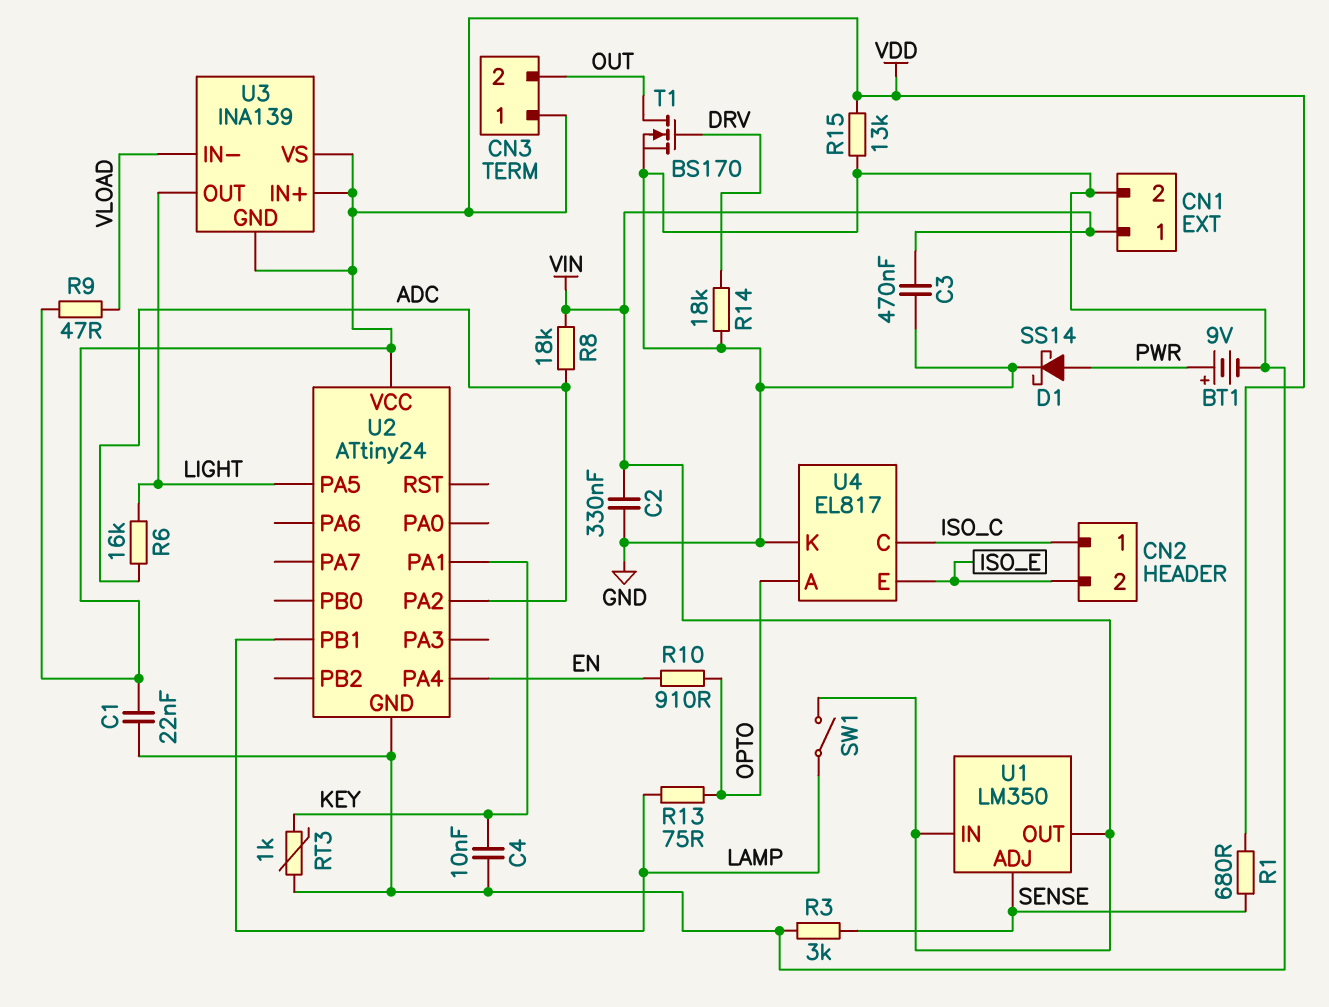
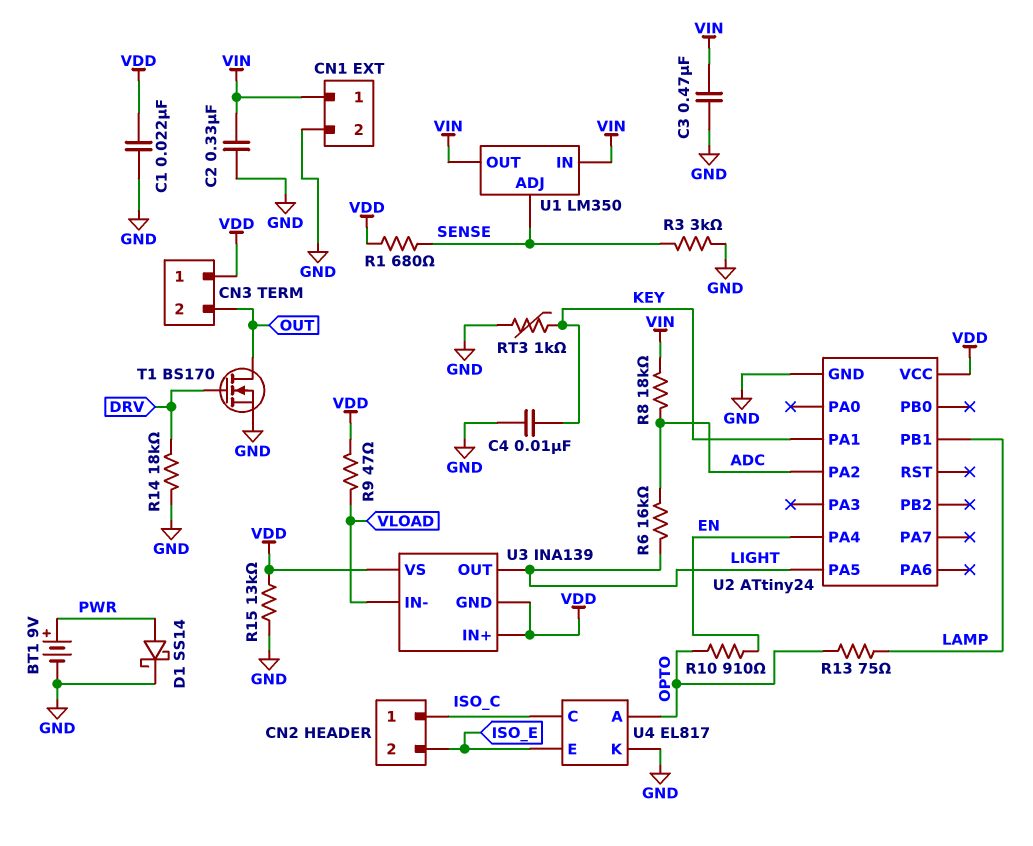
SW1: switch (LAMP, VIN) -> none

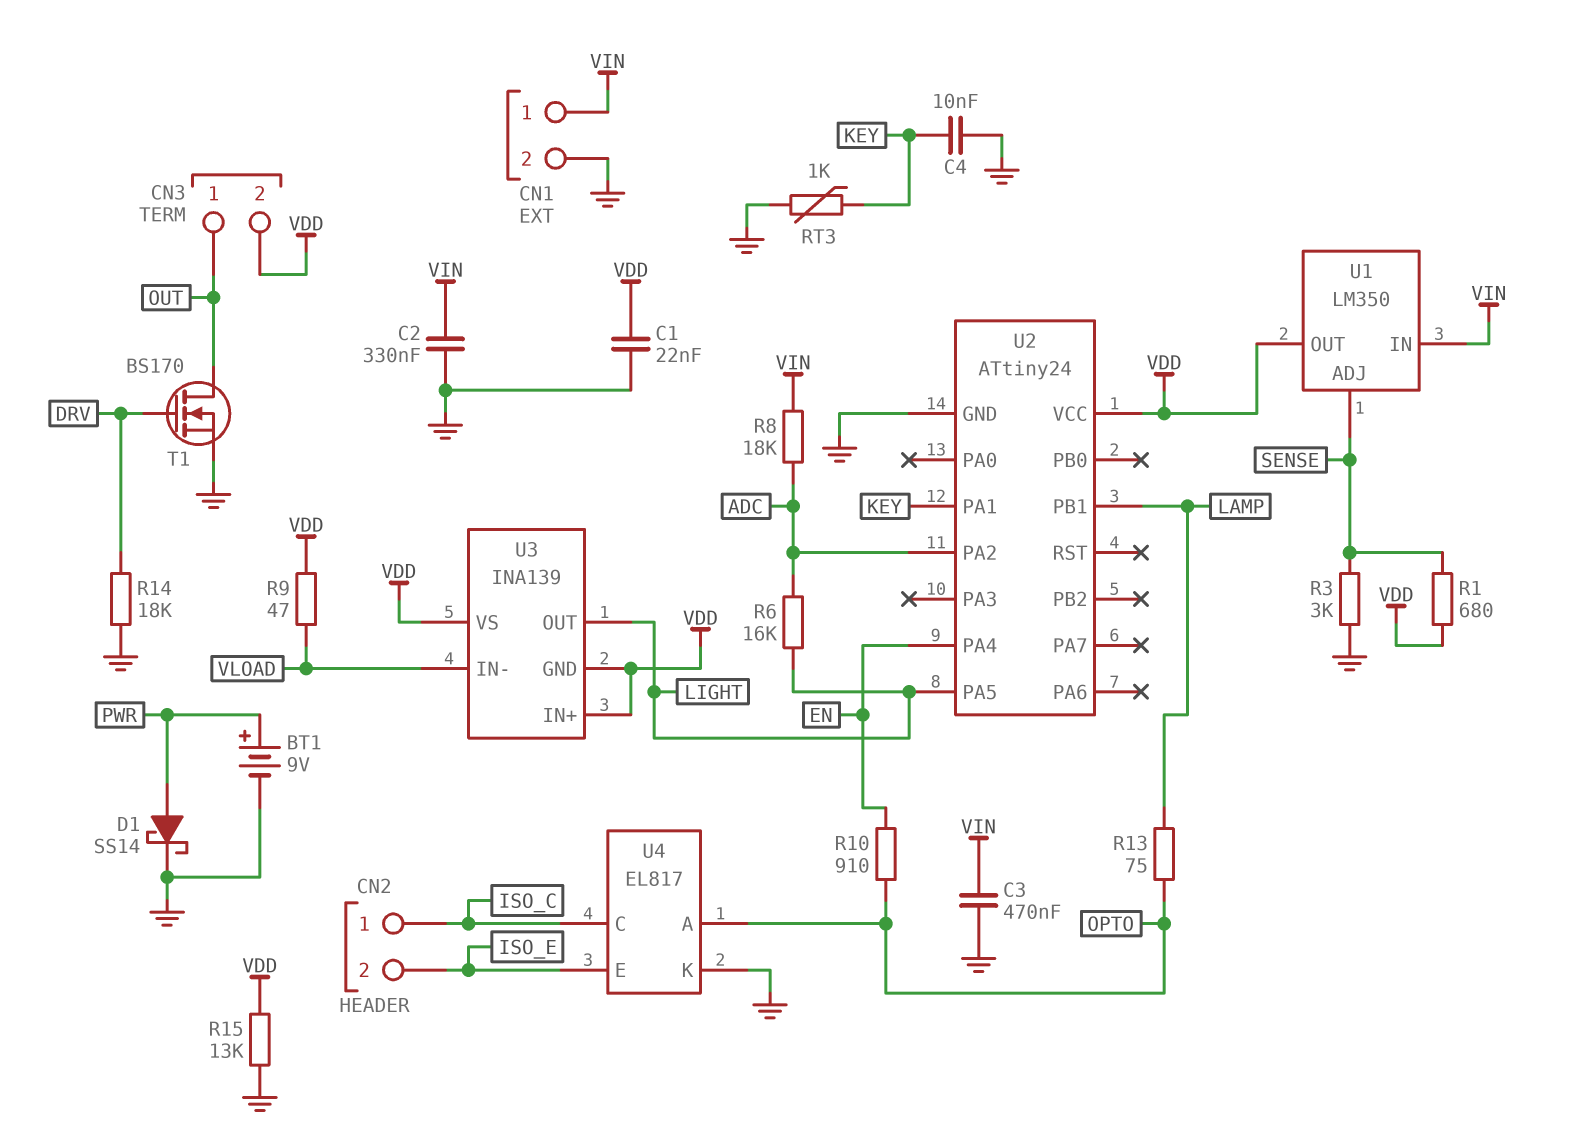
CN3 pin 1: VDD -> OUT
CN3 pin 2: OUT -> VDD
U1 pin OUT: VIN -> VDD

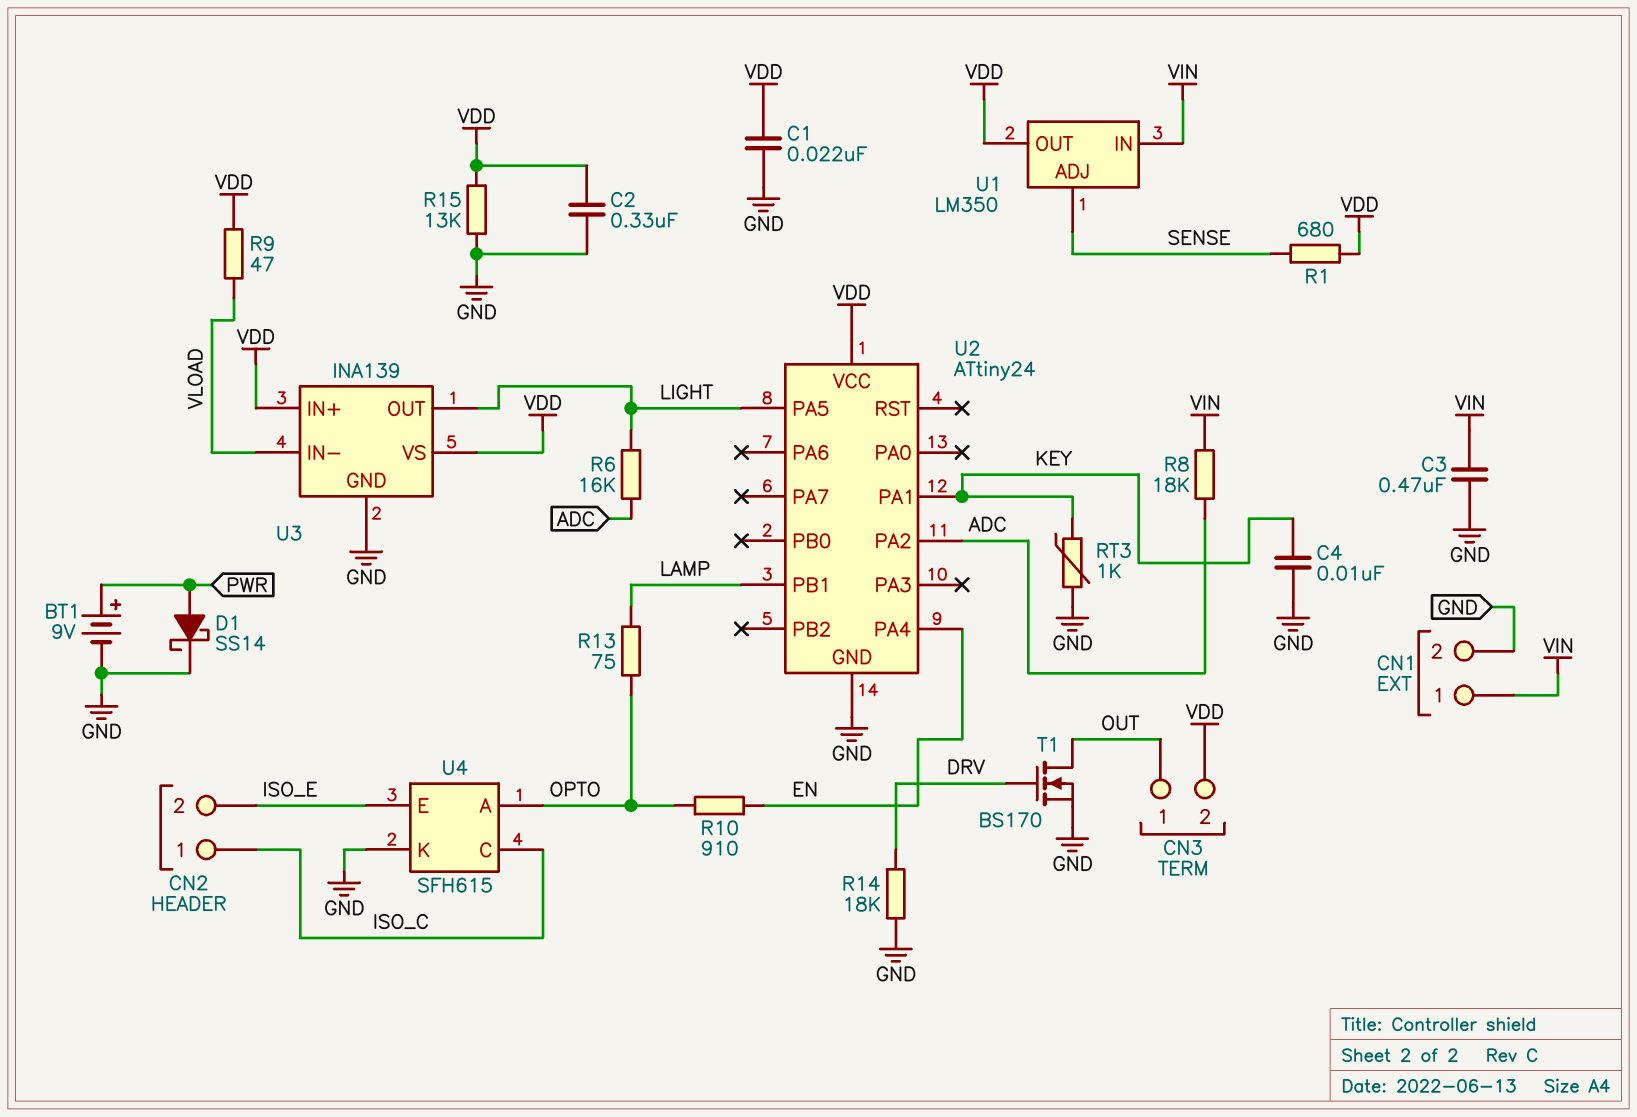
C2: 330nF (GND, VIN) -> 330nF (GND, VDD)
R3: 3k (GND, SENSE) -> none
U3 pin GND: VDD -> GND
U4: EL817 -> SFH615

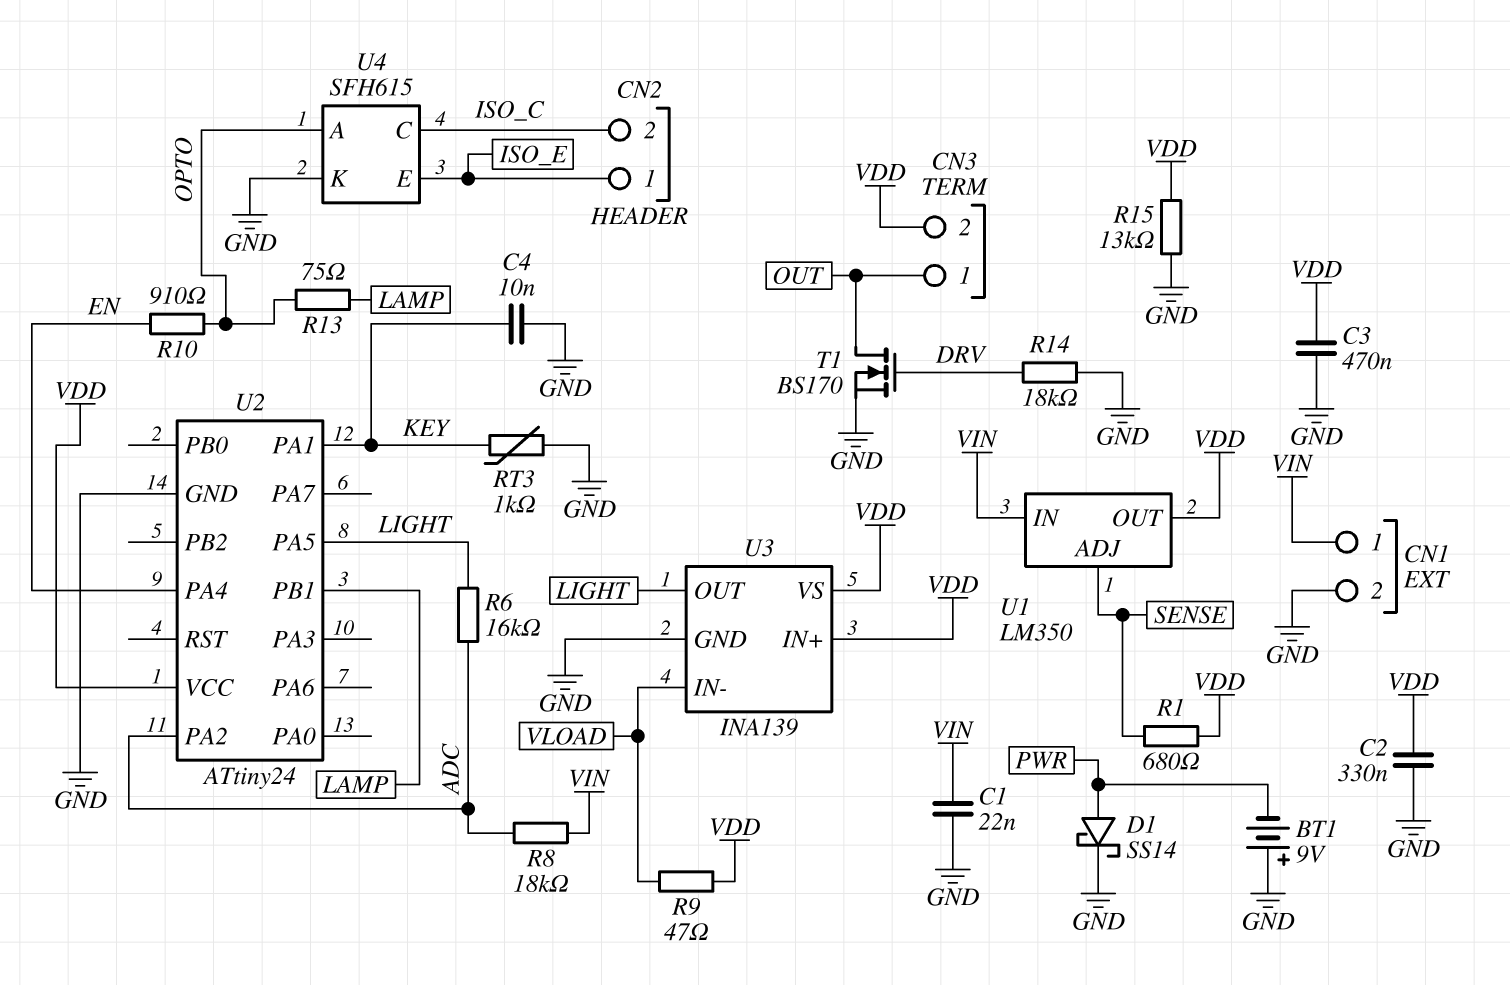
BT1: 9V (plus PWR, minus GND) -> 9V (plus GND, minus PWR)
C1: 22nF (GND, VDD) -> 22nF (GND, VIN)
C3: 470nF (GND, VIN) -> 470nF (GND, VDD)
CN2 pin 1: ISO_C -> ISO_E
CN2 pin 2: ISO_E -> ISO_C

